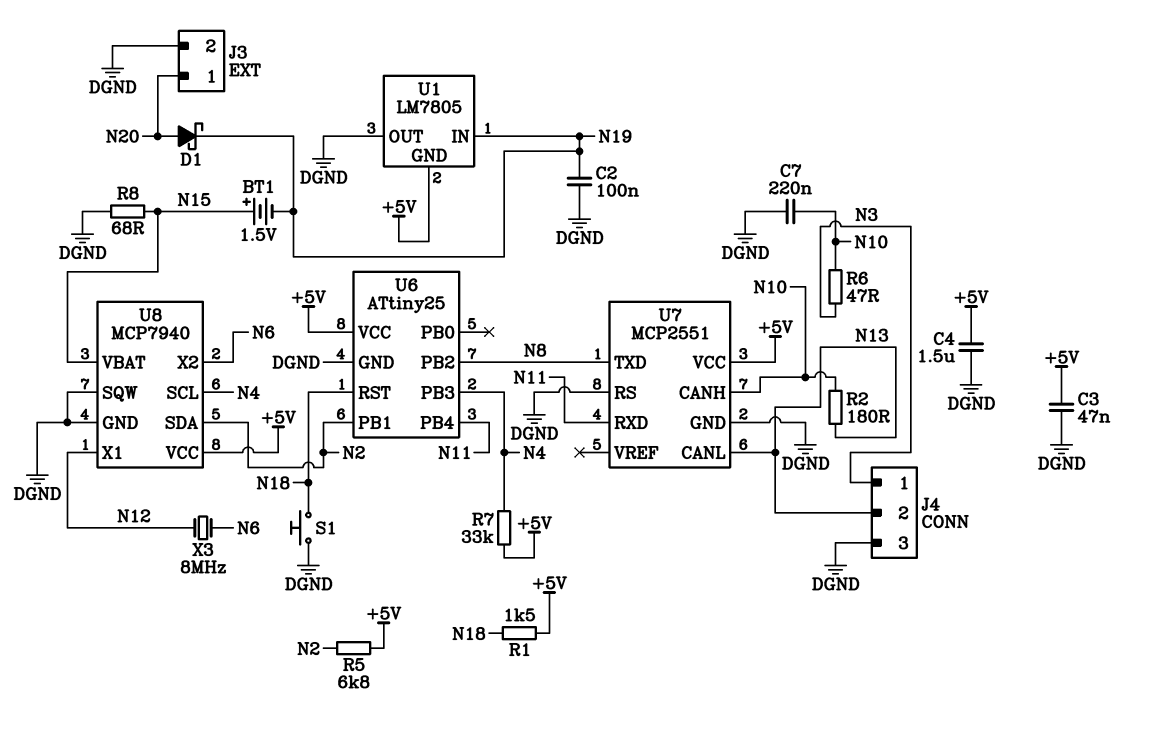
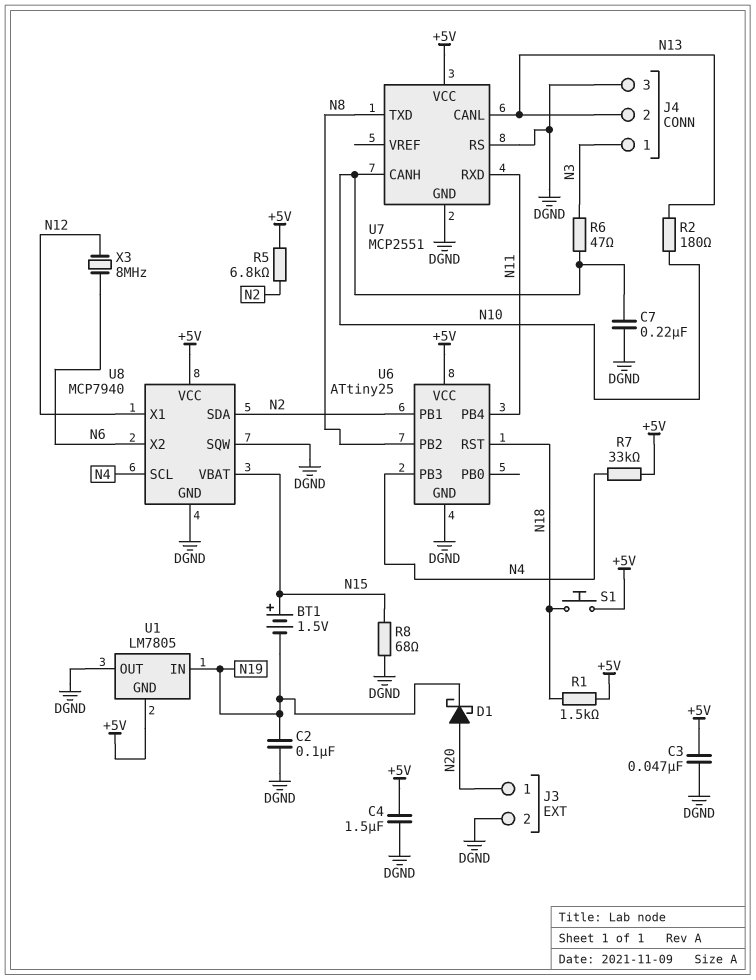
S1: button (DGND, N18) -> button (+5V, N18)

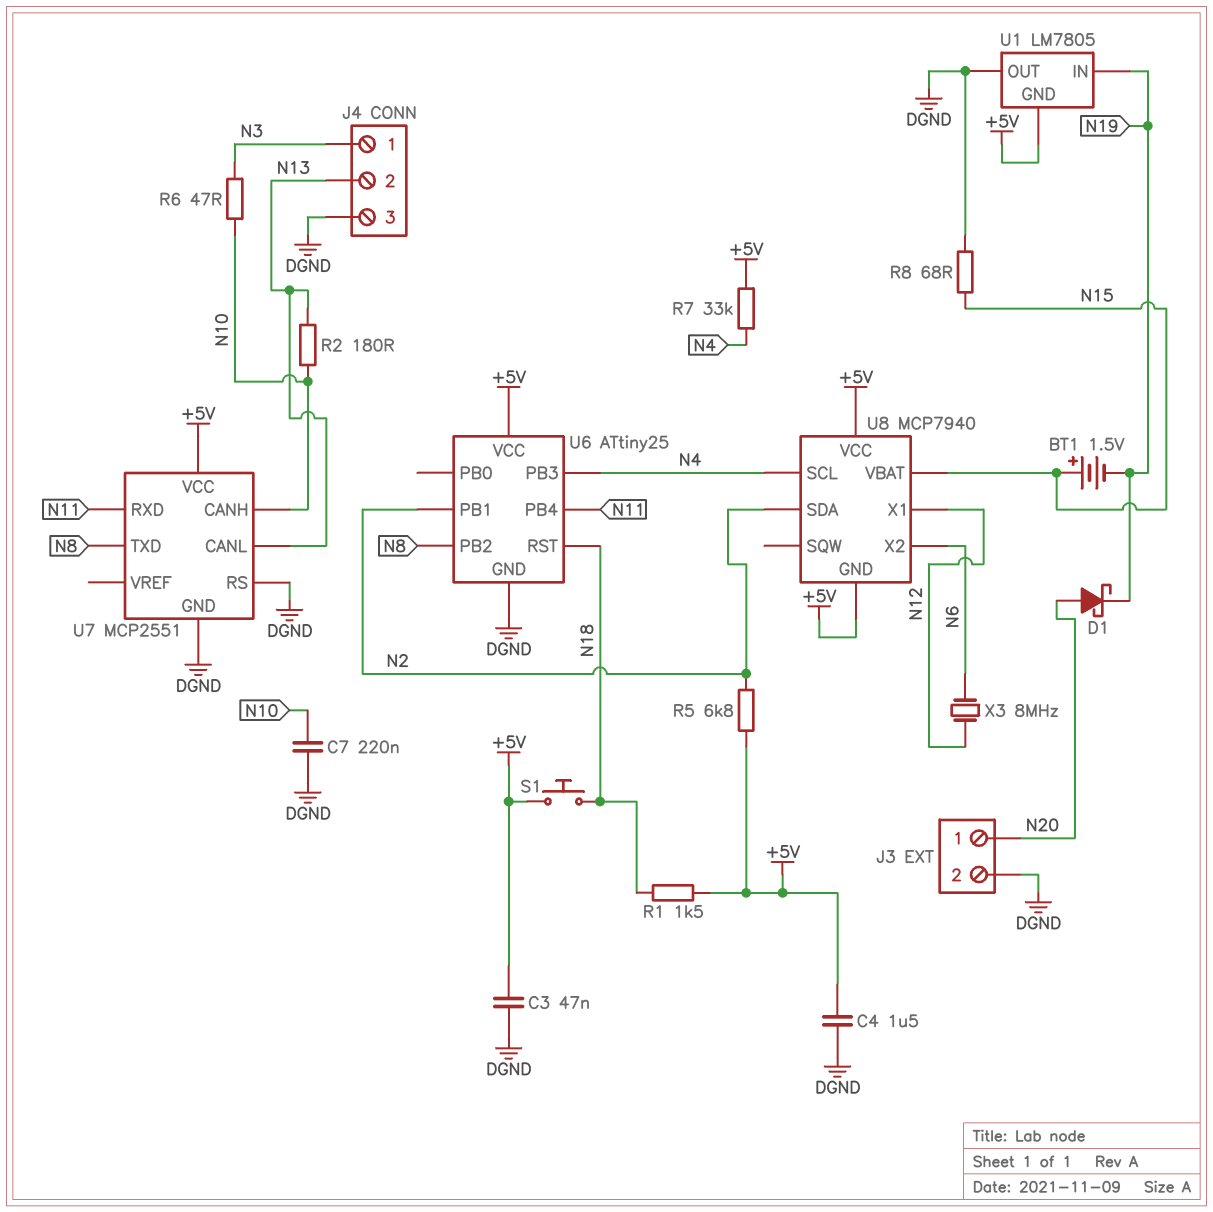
C2: 100nF (DGND, N19) -> none
U8 pin GND: DGND -> +5V
U8 pin SQW: DGND -> none

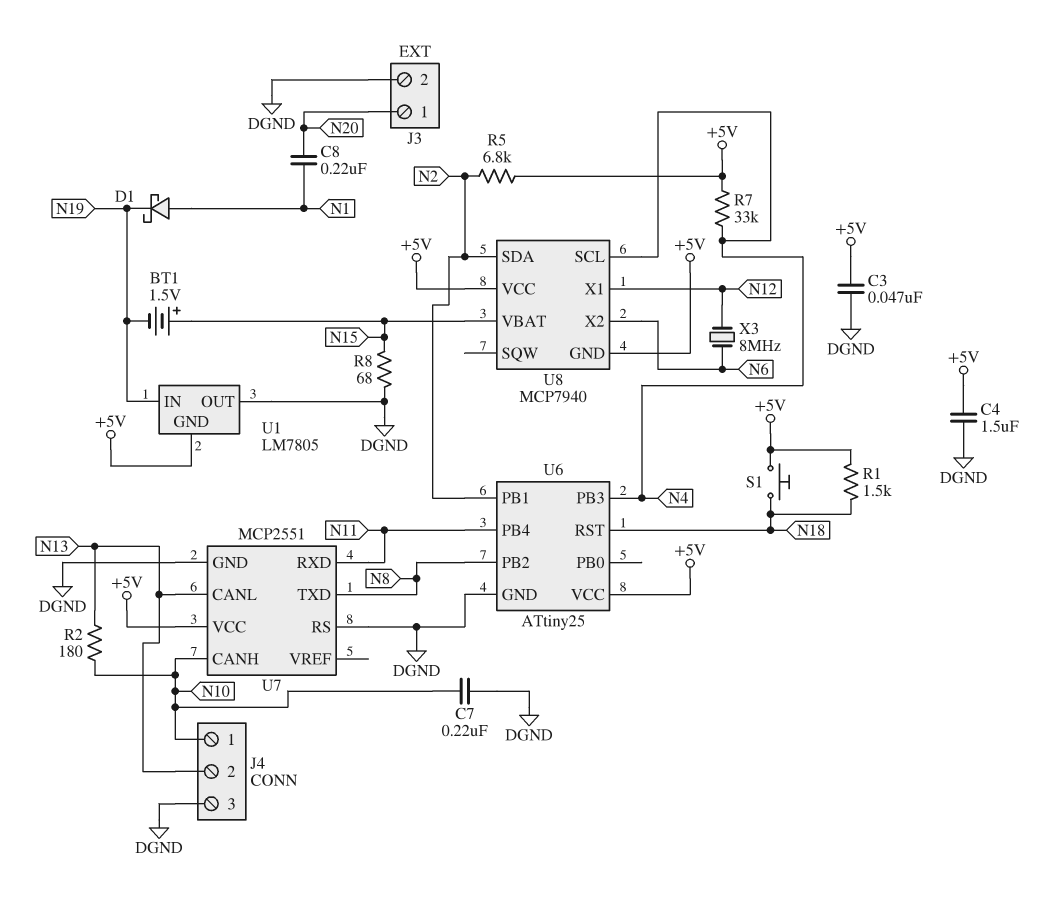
C8: none -> 220nF (N1, N20)
D1: schottky (A N20, K N19) -> schottky (A N1, K N19)
J4 pin 1: N3 -> N10
R6: 47 (N3, N10) -> none

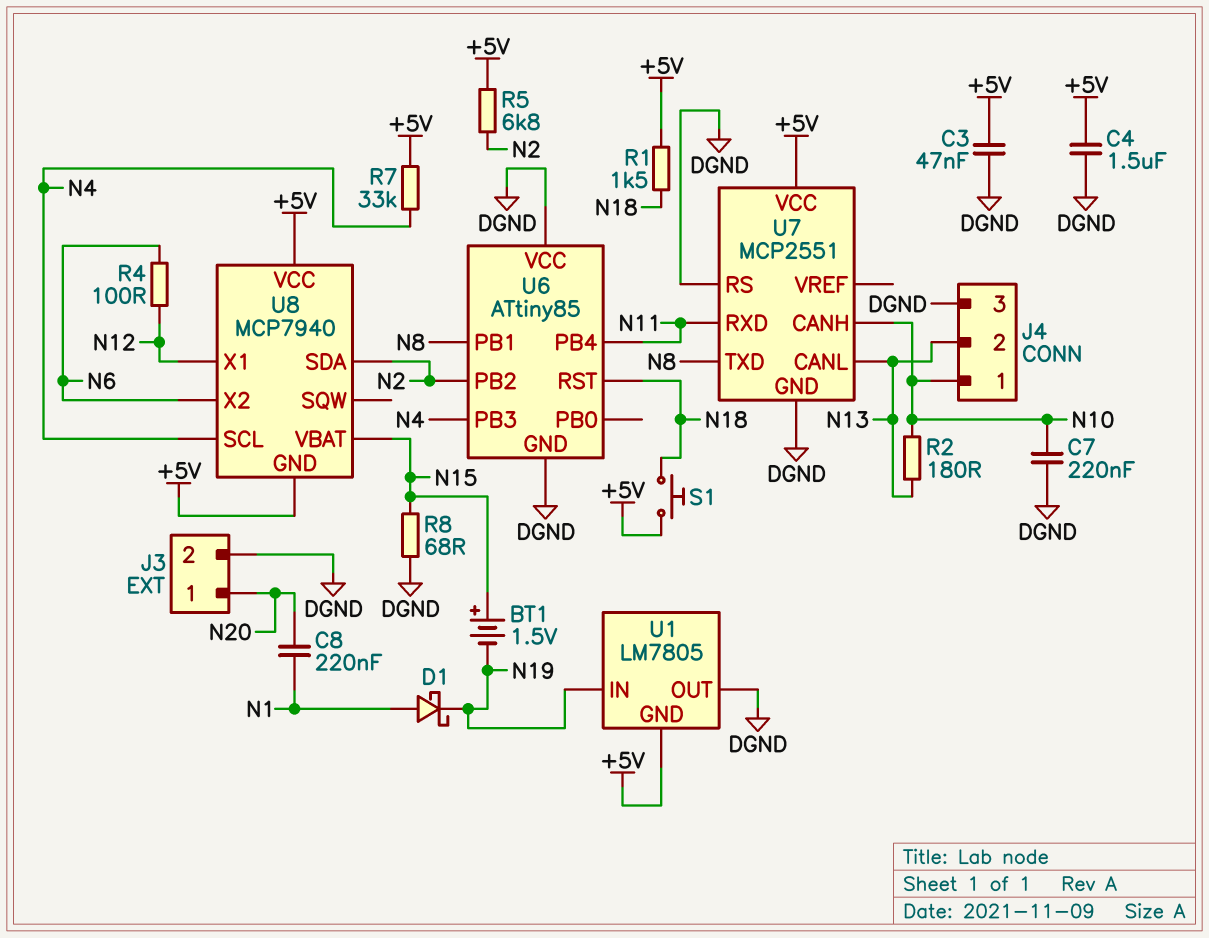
R4: none -> 100 (N6, N12)
U6: ATtiny25 -> ATtiny85
U6 pin PB1: N2 -> N8
U6 pin PB2: N8 -> N2
U6 pin VCC: +5V -> DGND
X3: 8MHz (N6, N12) -> none

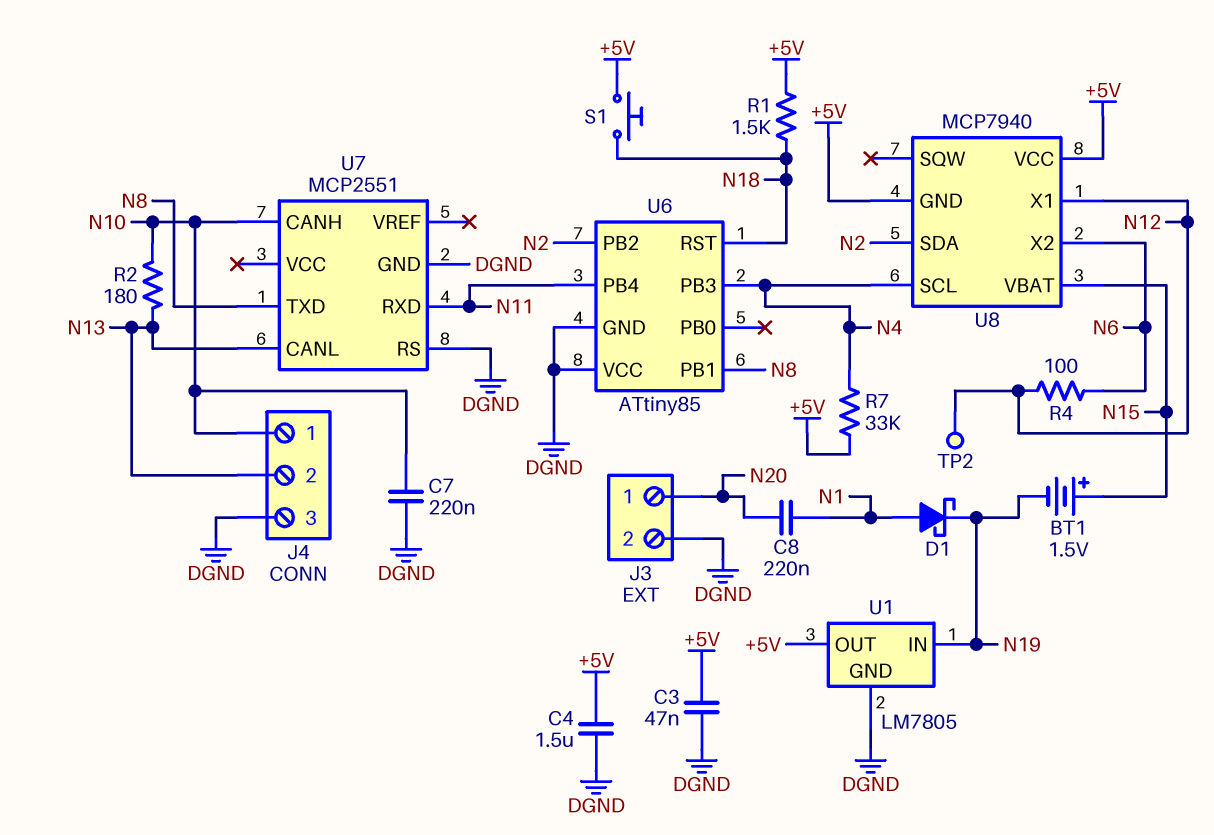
R5: 6.8k (+5V, N2) -> none
R8: 68 (DGND, N15) -> none
TP2: none -> test point (N12)
U1 pin GND: +5V -> DGND
U1 pin OUT: DGND -> +5V
U7 pin VCC: +5V -> none

